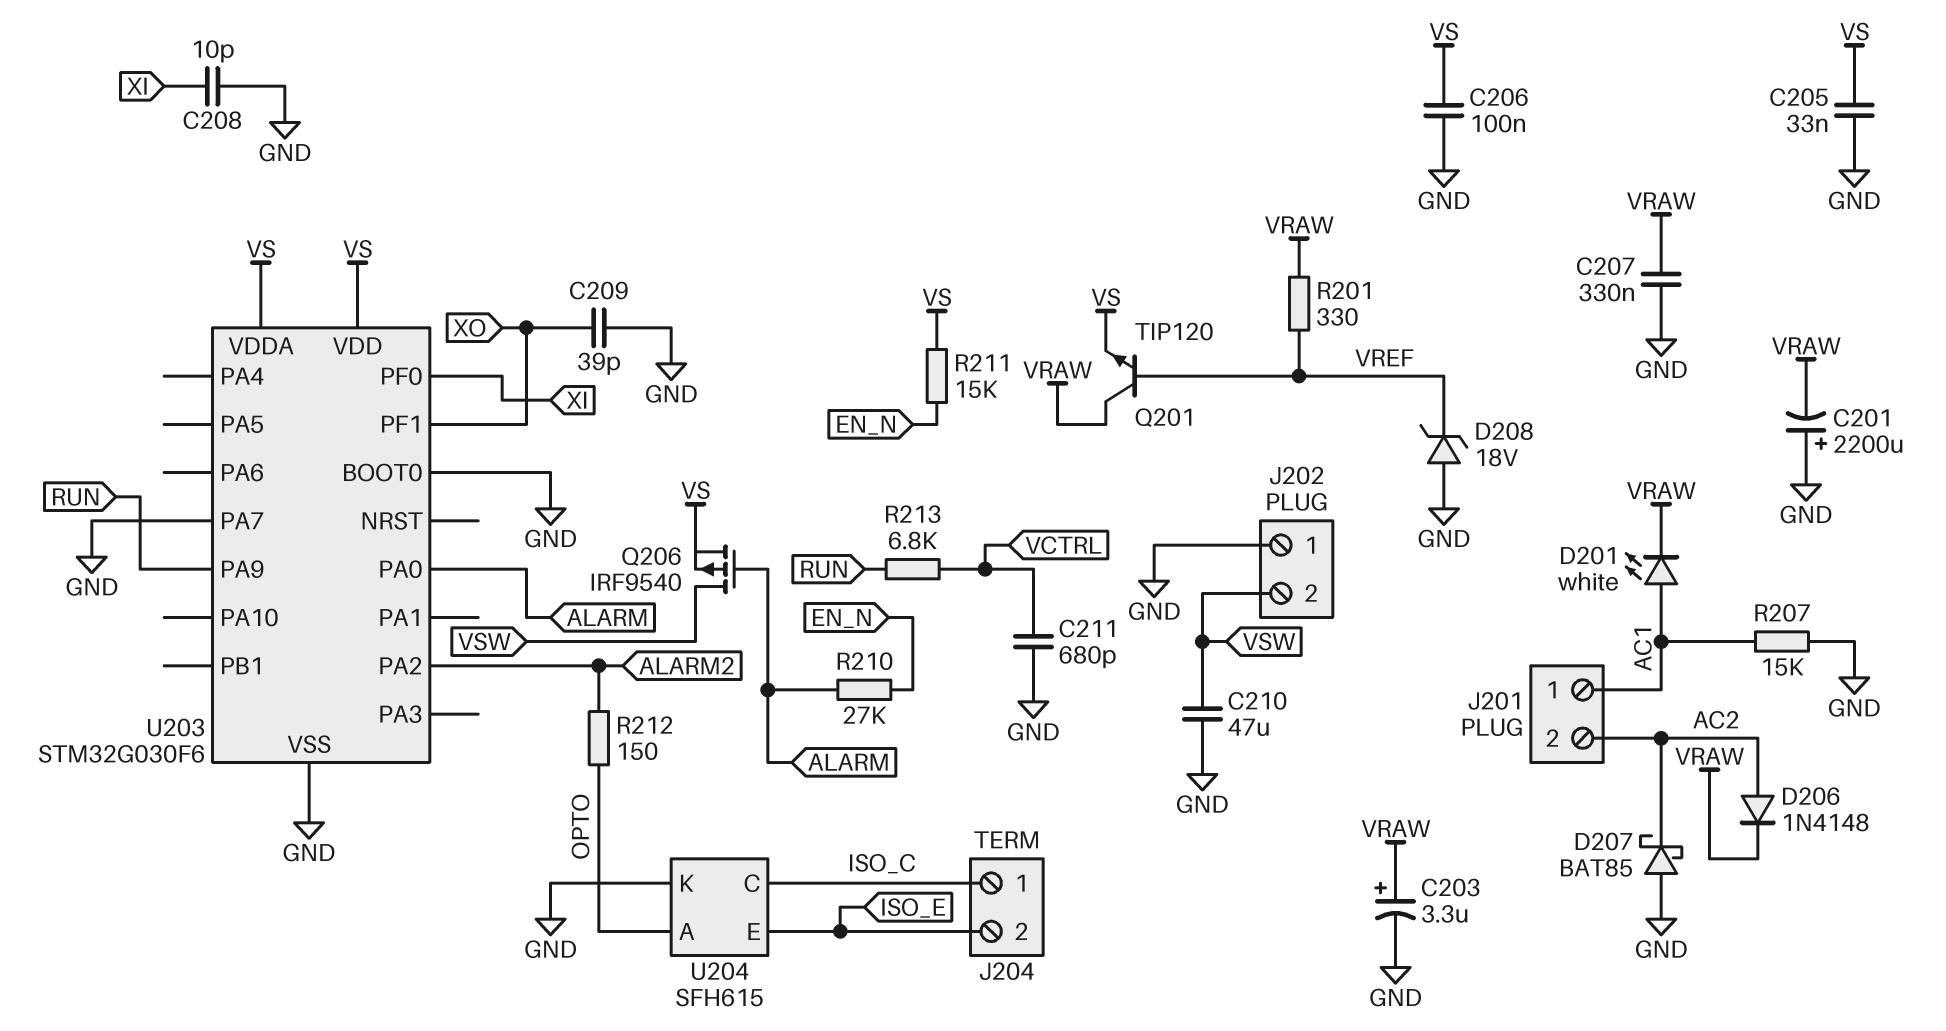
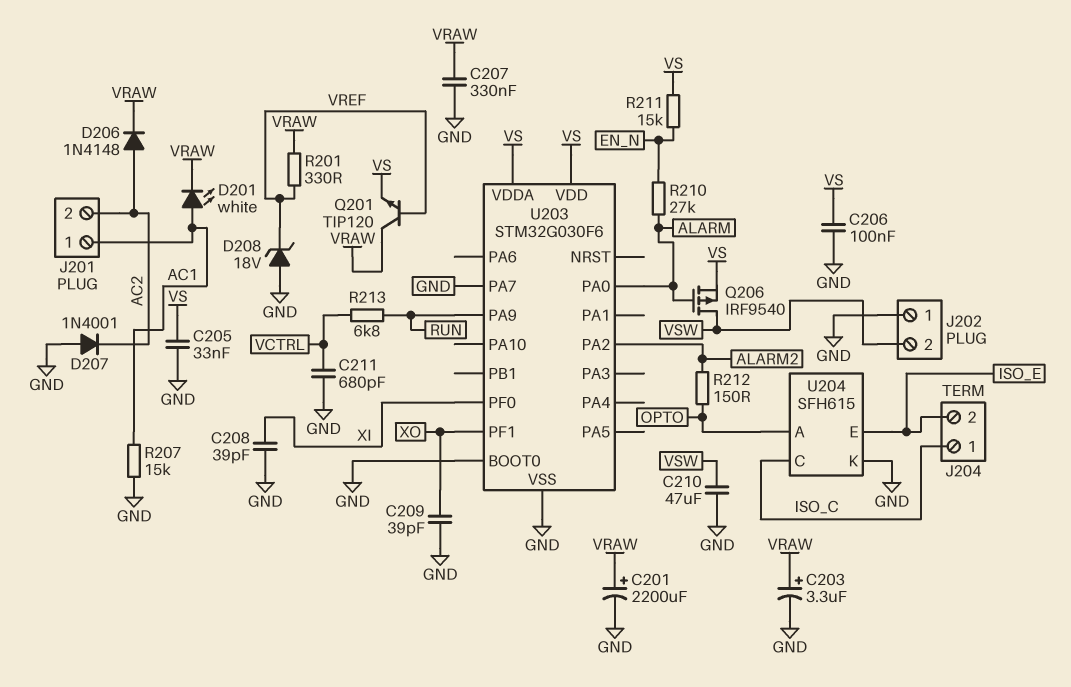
C201: 2200uF (plus GND, minus VRAW) -> 2200uF (plus VRAW, minus GND)
C208: 10pF (GND, XI) -> 39pF (GND, XI)
D207: schottky BAT85 (A GND, K AC2) -> diode 1N4001 (A GND, K AC2)

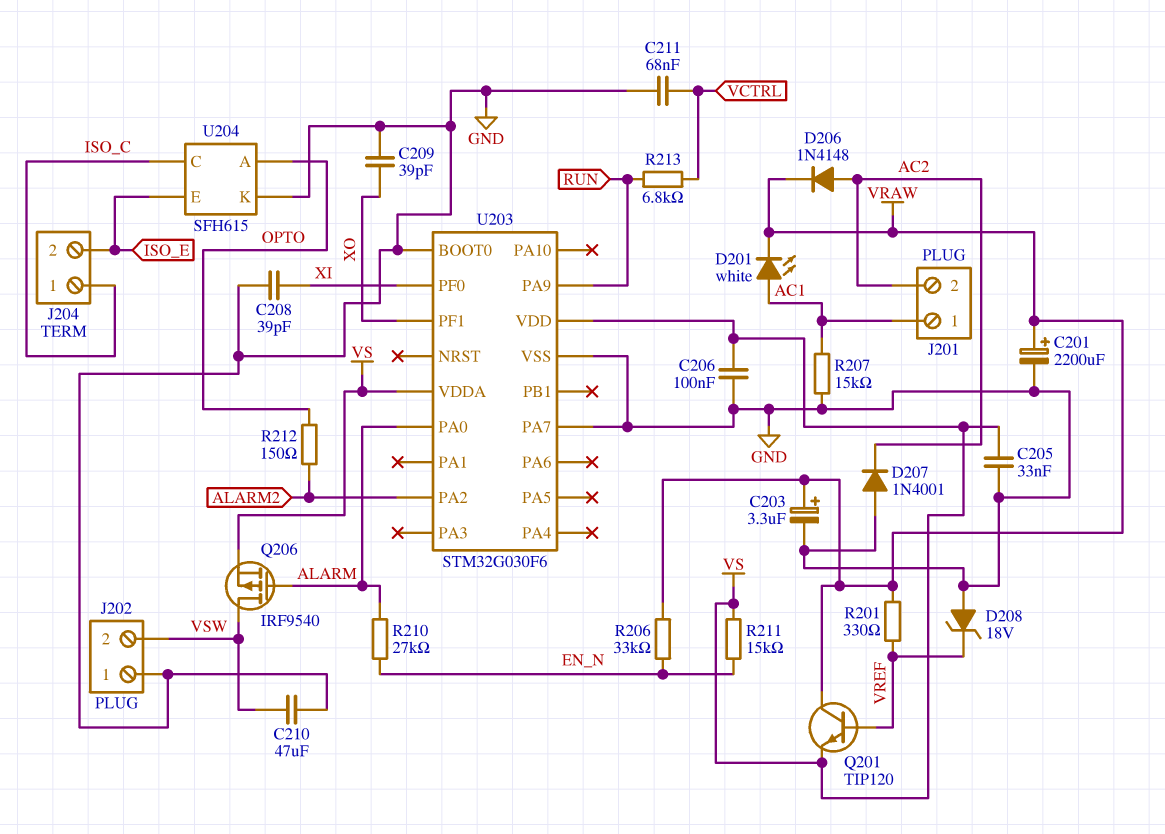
C207: 330nF (GND, VRAW) -> none
C211: 680pF (GND, VCTRL) -> 68nF (GND, VCTRL)
R206: none -> 33k (EN_N, VRAW)

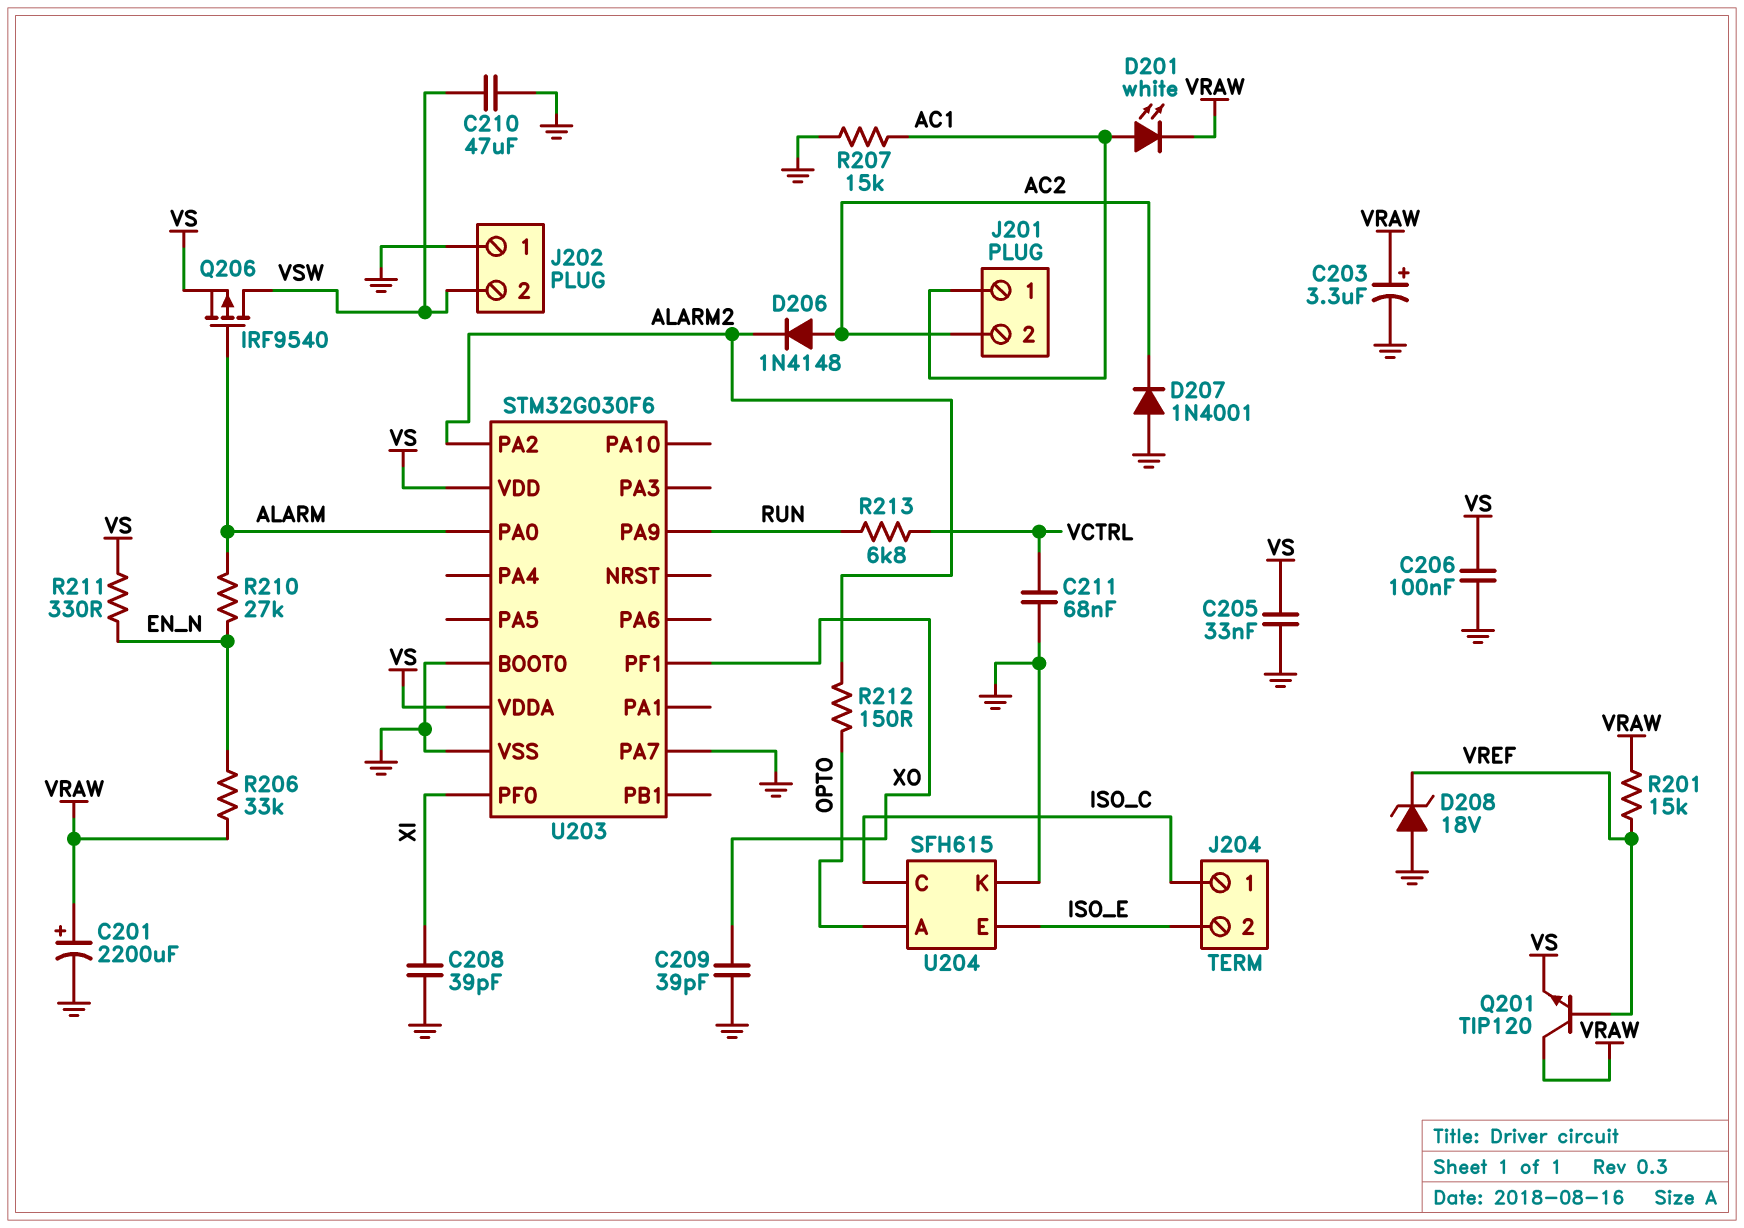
D206: diode 1N4148 (A AC2, K VRAW) -> diode 1N4148 (A AC2, K ALARM2)
R201: 330 (VRAW, VREF) -> 15k (VRAW, VREF)
R211: 15k (EN_N, VS) -> 330 (EN_N, VS)

